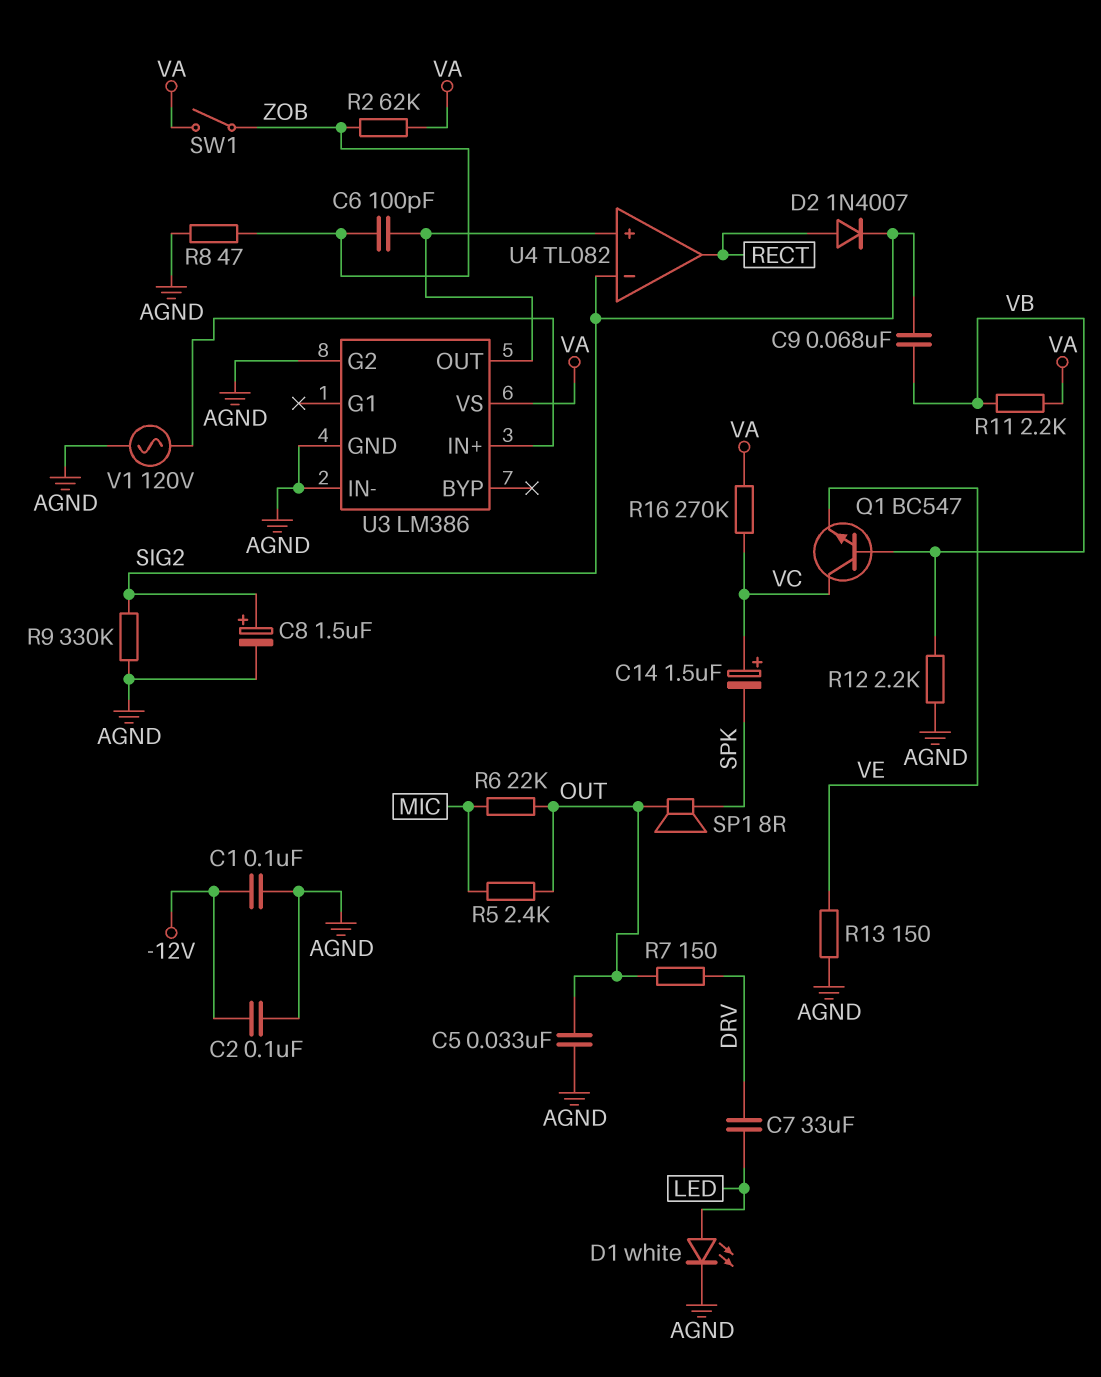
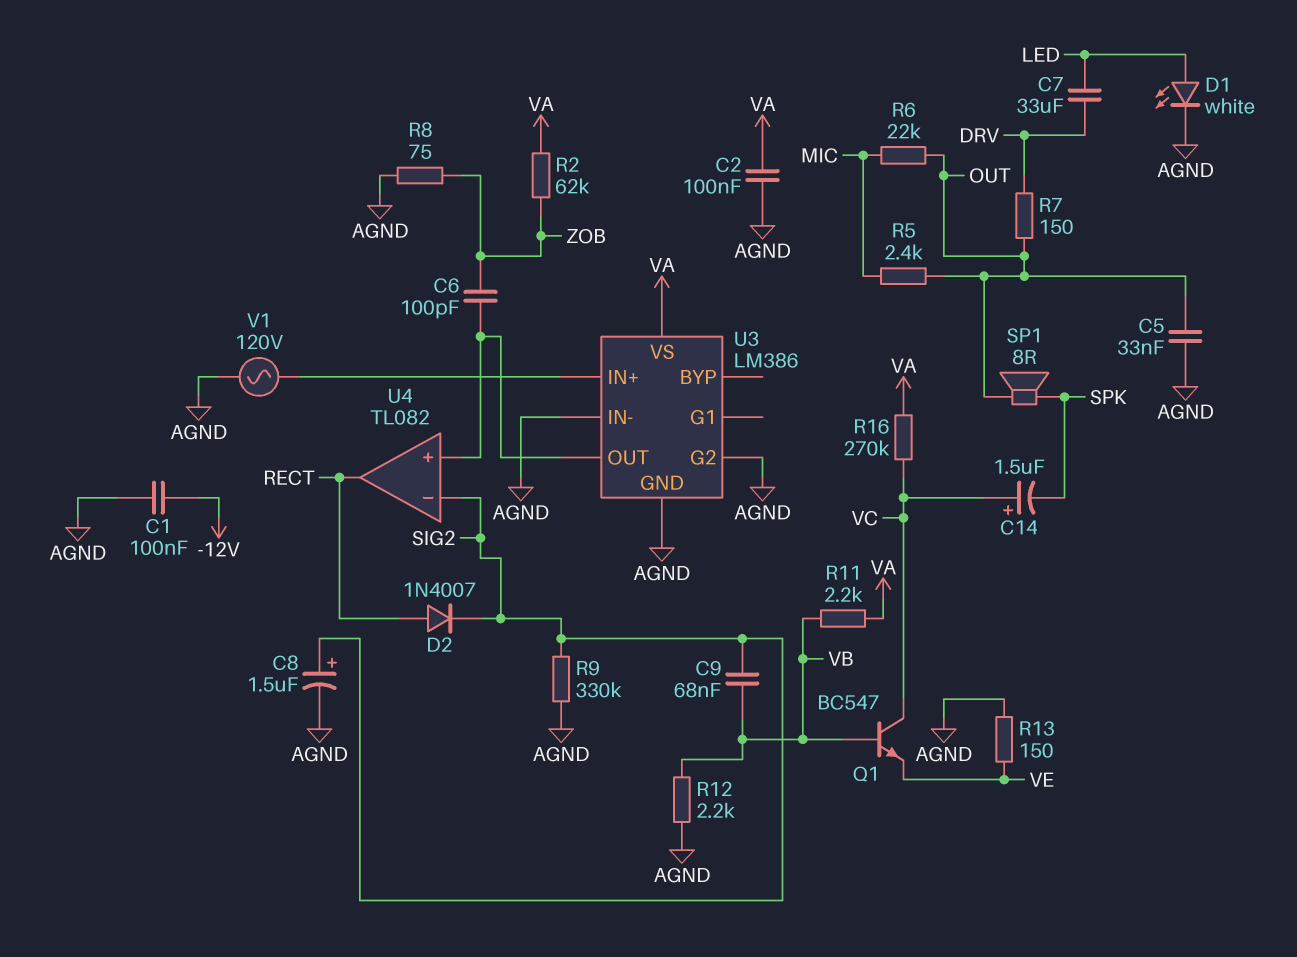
C2: 100nF (-12V, AGND) -> 100nF (AGND, VA)
R8: 47 (AGND, ZOB) -> 75 (AGND, ZOB)
SW1: switch (VA, ZOB) -> none

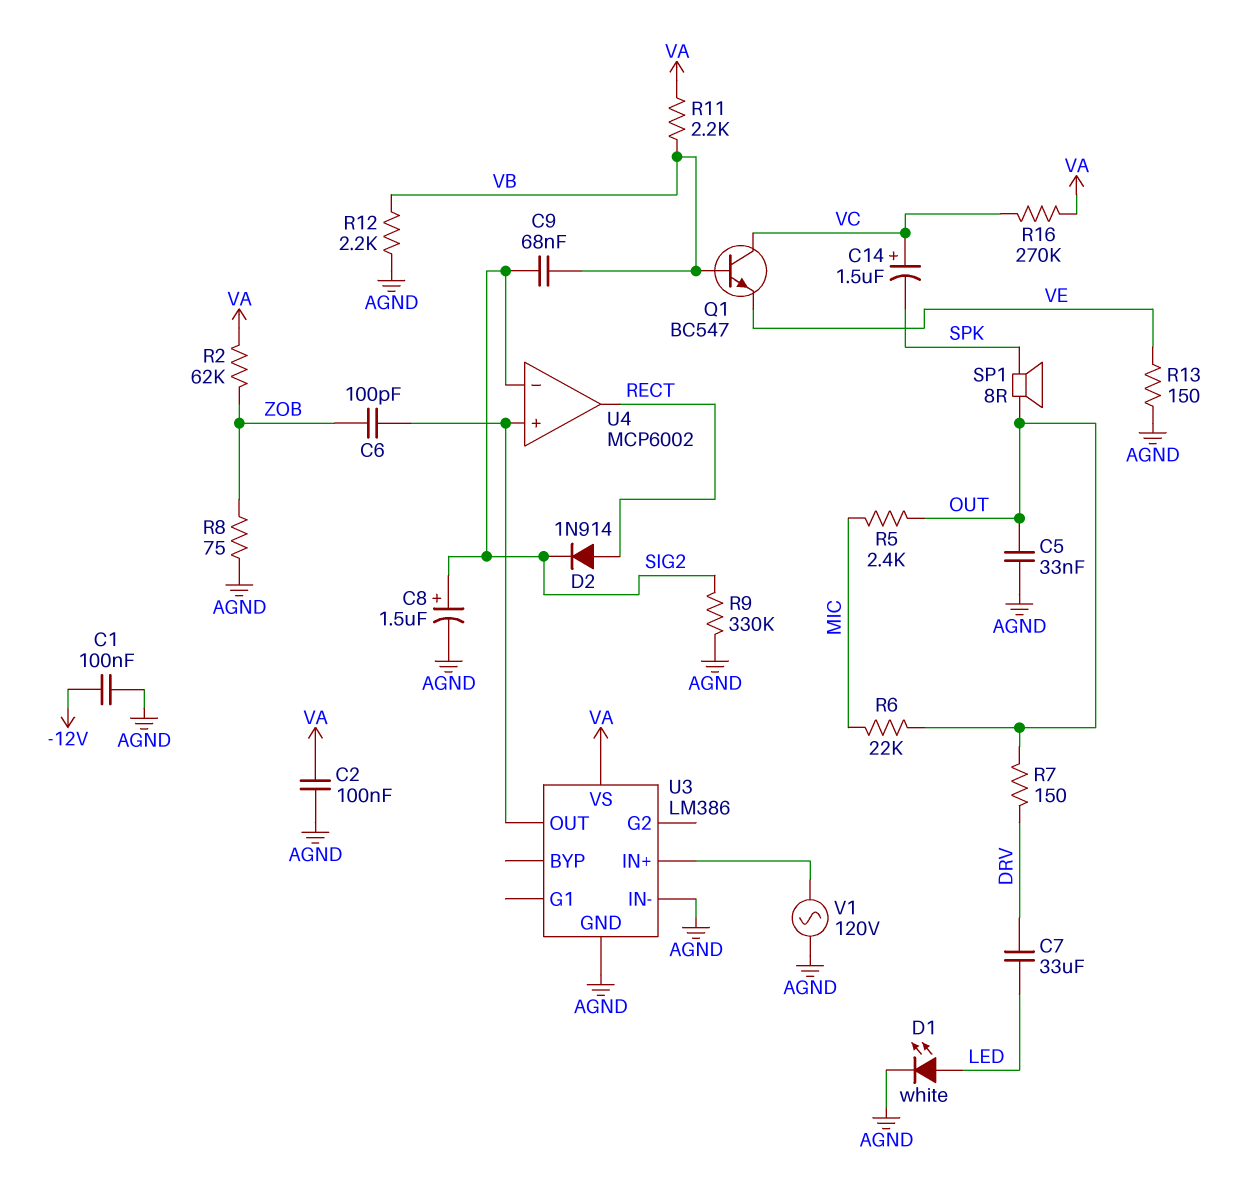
D2: diode 1N4007 (A RECT, K SIG2) -> diode 1N914 (A RECT, K SIG2)
U3 pin G2: AGND -> none
U4: TL082 -> MCP6002

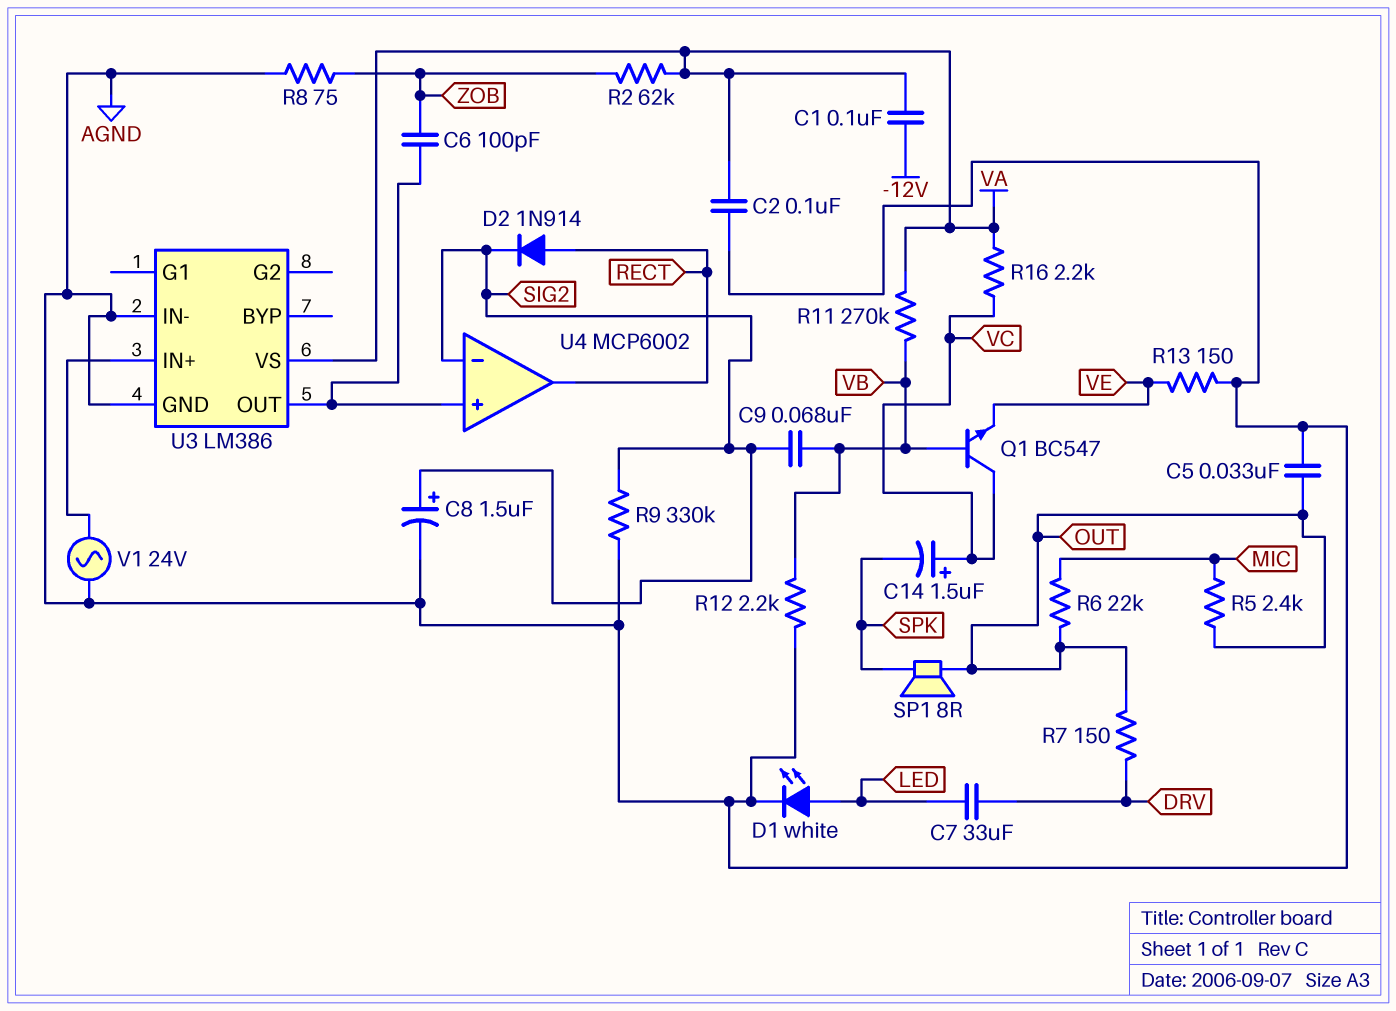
C1: 100nF (-12V, AGND) -> 100nF (-12V, VA)
R11: 2.2k (VA, VB) -> 270k (VA, VB)
R16: 270k (VA, VC) -> 2.2k (VA, VC)
V1: AC 120V (AGND, U3/IN+) -> AC 24V (AGND, U3/IN+)

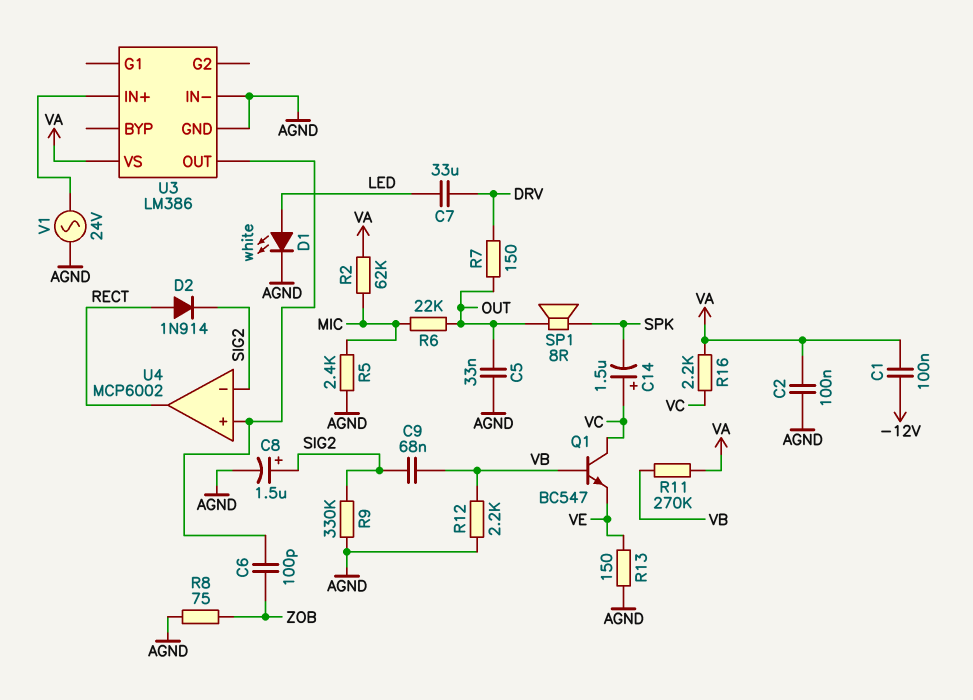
R2: 62k (VA, ZOB) -> 62k (MIC, VA)
R5: 2.4k (MIC, OUT) -> 2.4k (AGND, MIC)

